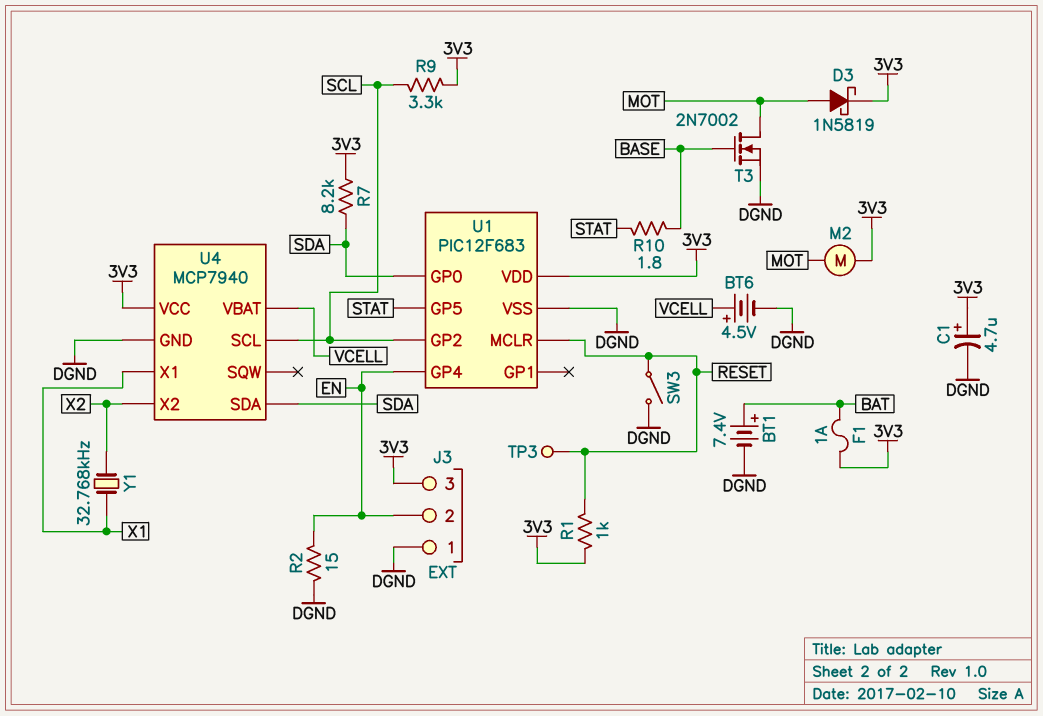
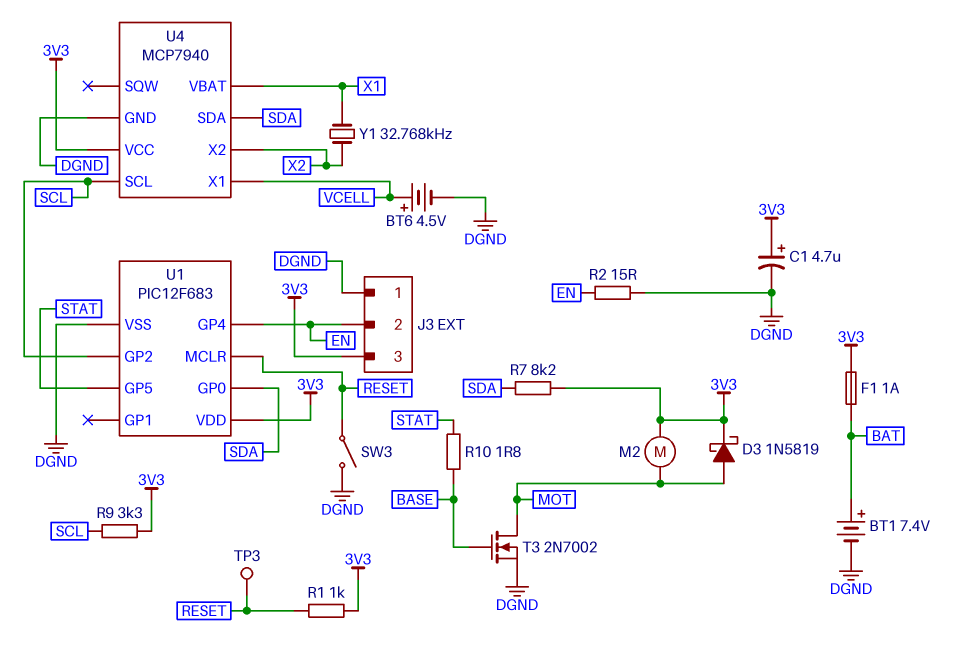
U4 pin VBAT: VCELL -> X1
U4 pin X1: X1 -> VCELL

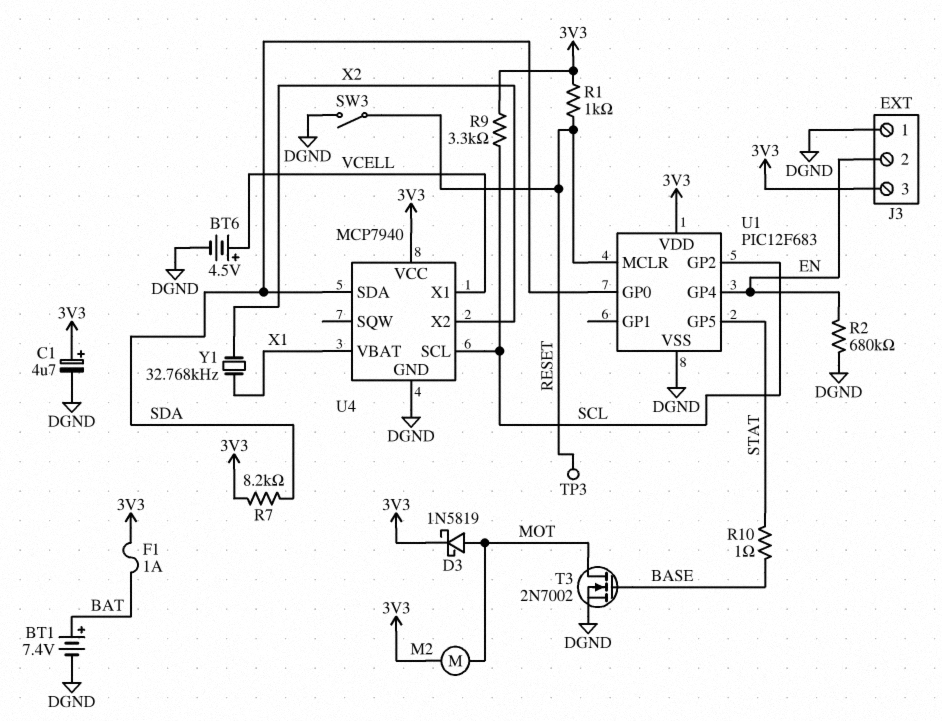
R2: 15 (DGND, EN) -> 680k (DGND, EN)
R10: 1.8 (BASE, STAT) -> 1 (BASE, STAT)

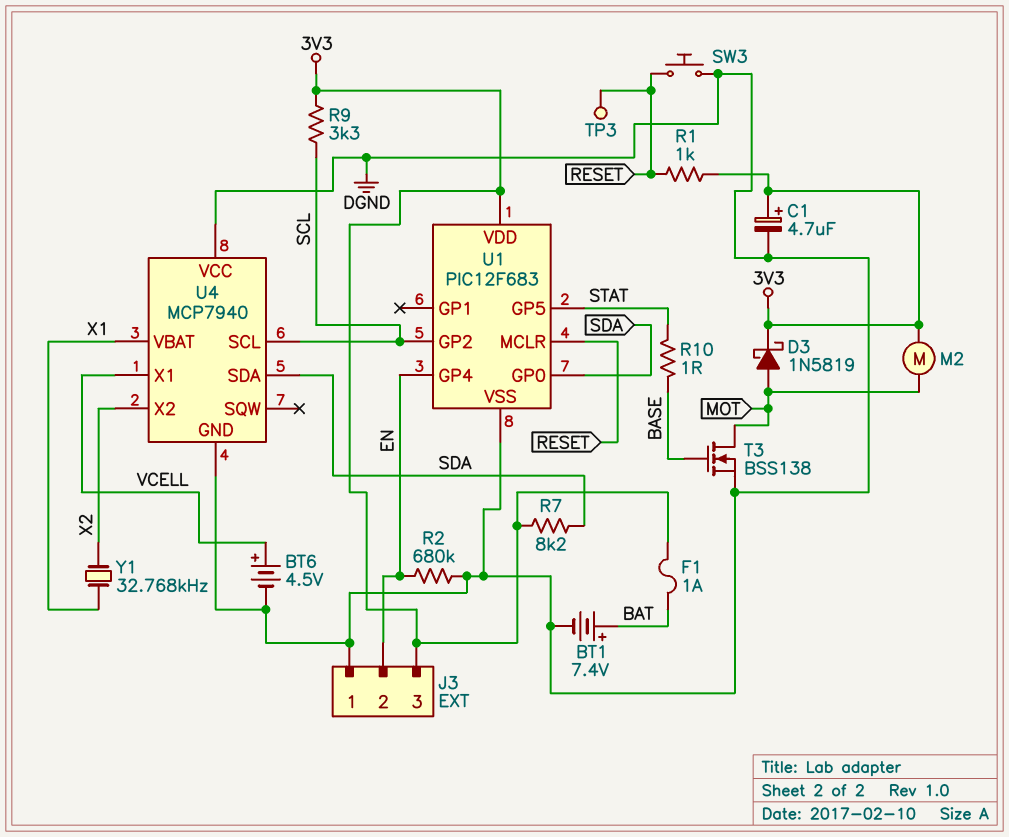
SW3: switch (DGND, RESET) -> button (DGND, RESET)
T3: NMOS 2N7002 (G BASE, D MOT, S DGND) -> NMOS BSS138 (G BASE, D MOT, S DGND)
U4 pin VCC: 3V3 -> DGND

